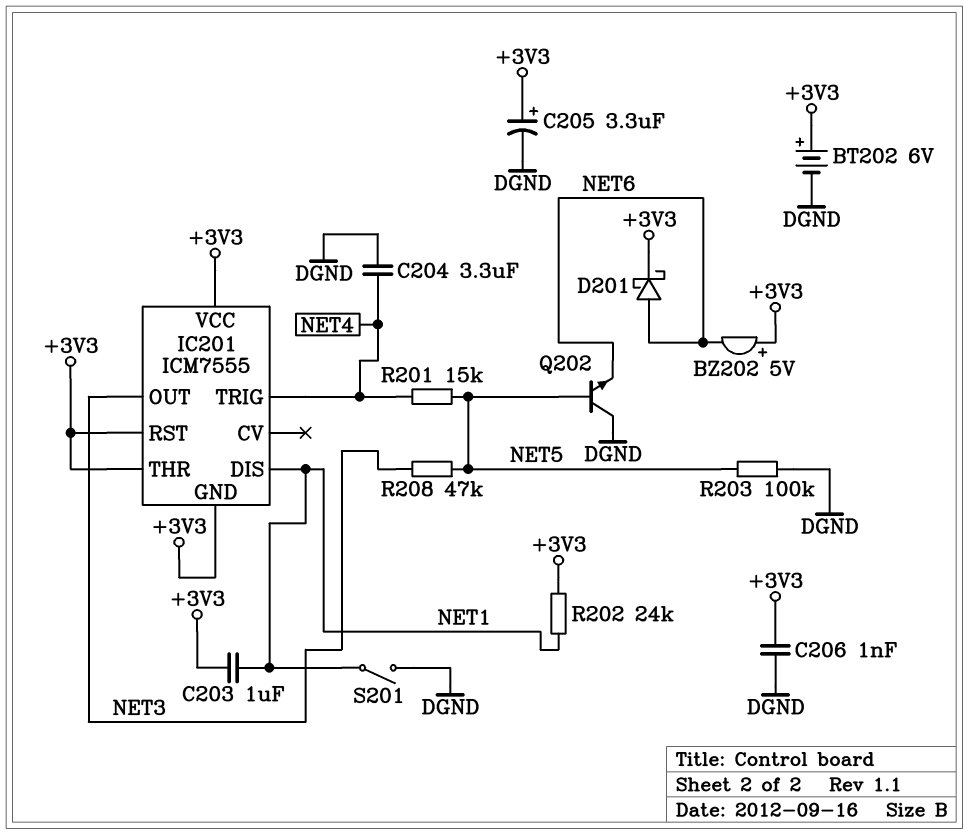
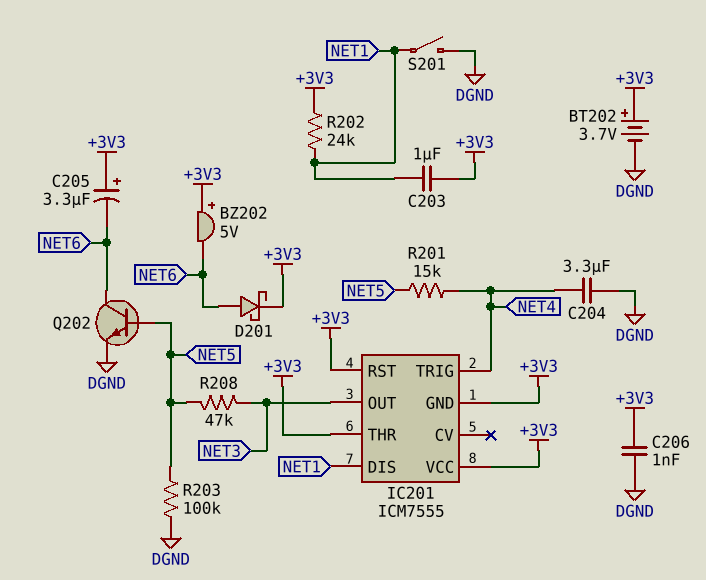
BT202: 6V (plus +3V3, minus DGND) -> 3.7V (plus +3V3, minus DGND)
C205: 3.3uF (plus +3V3, minus DGND) -> 3.3uF (plus +3V3, minus NET6)
Q202: NPN (B NET5, C DGND, E NET6) -> NPN (B NET5, C NET6, E DGND)

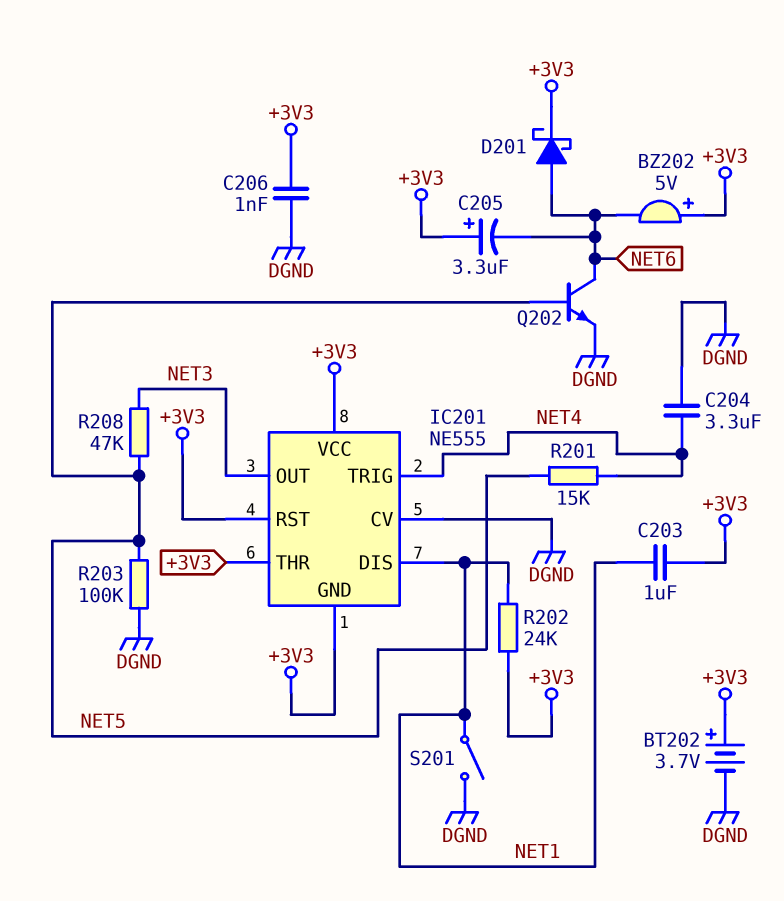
IC201: ICM7555 -> NE555
IC201 pin CV: none -> DGND

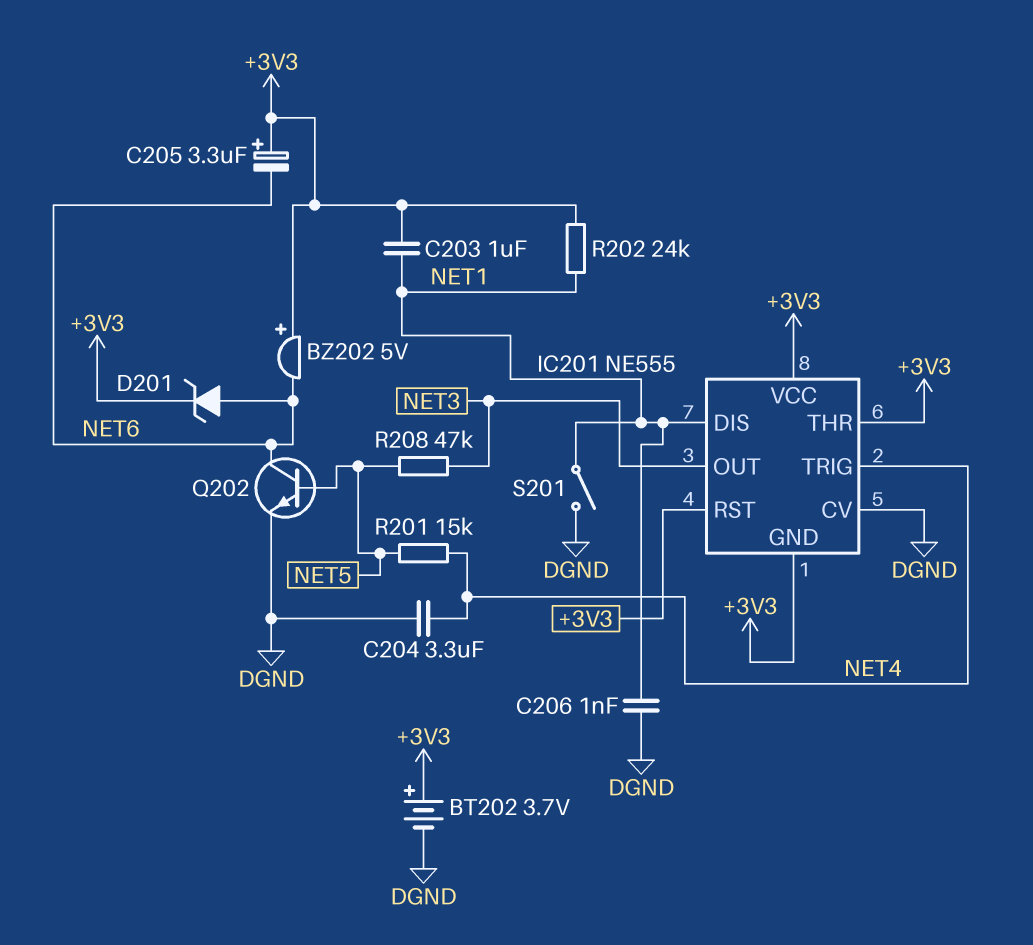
C206: 1nF (+3V3, DGND) -> 1nF (DGND, NET1)
D201: schottky (A NET6, K +3V3) -> zener (A NET6, K +3V3)
R203: 100k (DGND, NET5) -> none

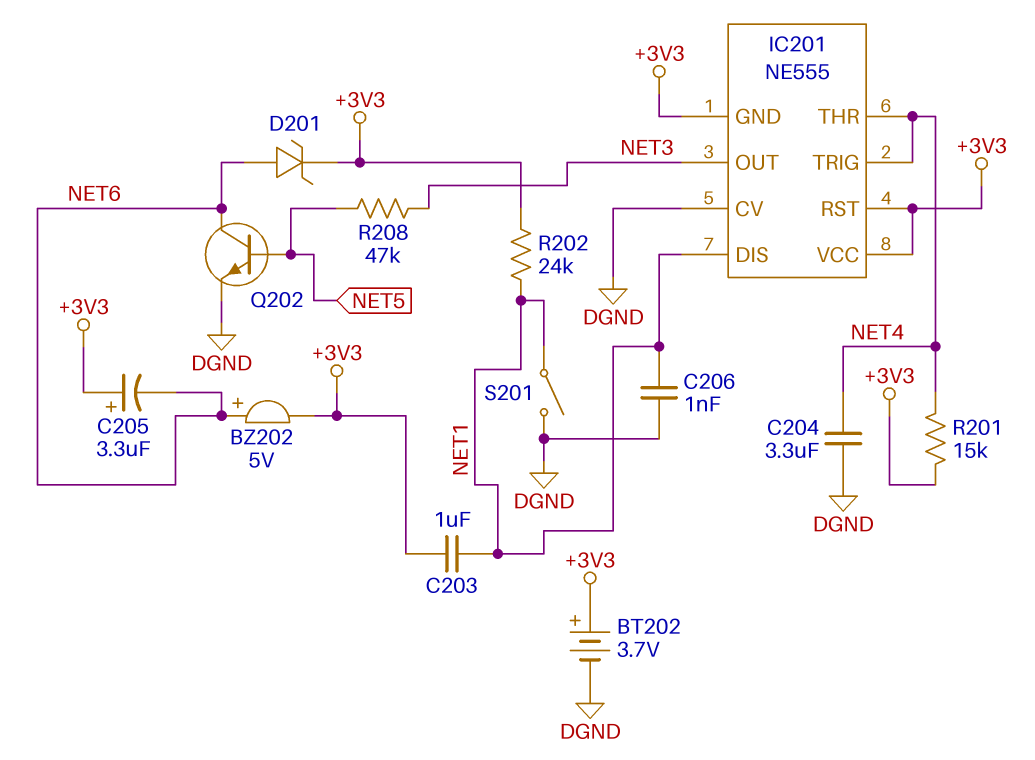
BZ202: buzzer 5V (plus +3V3, minus NET6) -> buzzer 5V (plus NET6, minus +3V3)
IC201 pin THR: +3V3 -> NET4
R201: 15k (NET4, NET5) -> 15k (+3V3, NET4)

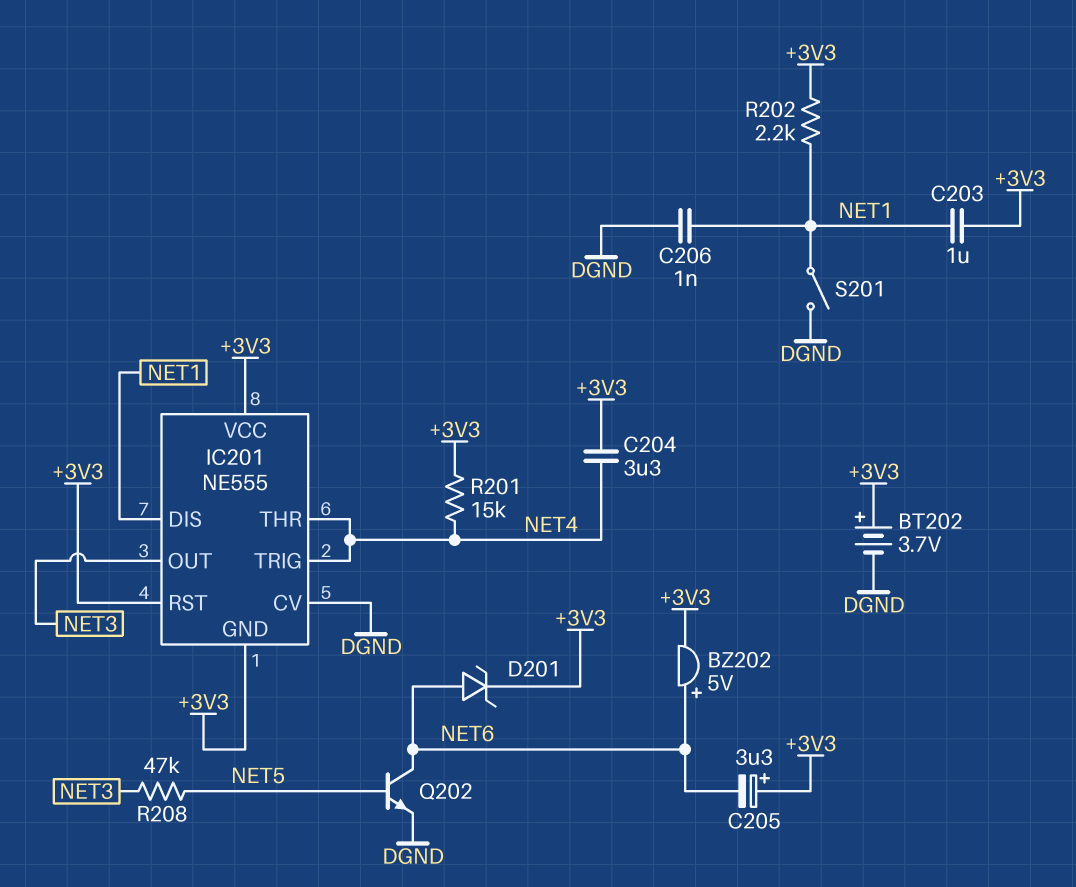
C204: 3.3uF (DGND, NET4) -> 3.3uF (+3V3, NET4)
R202: 24k (+3V3, NET1) -> 2.2k (+3V3, NET1)

